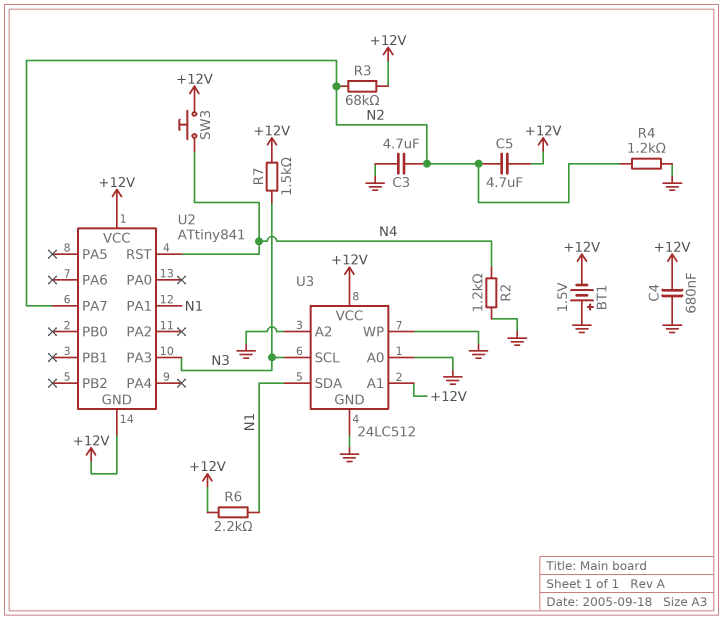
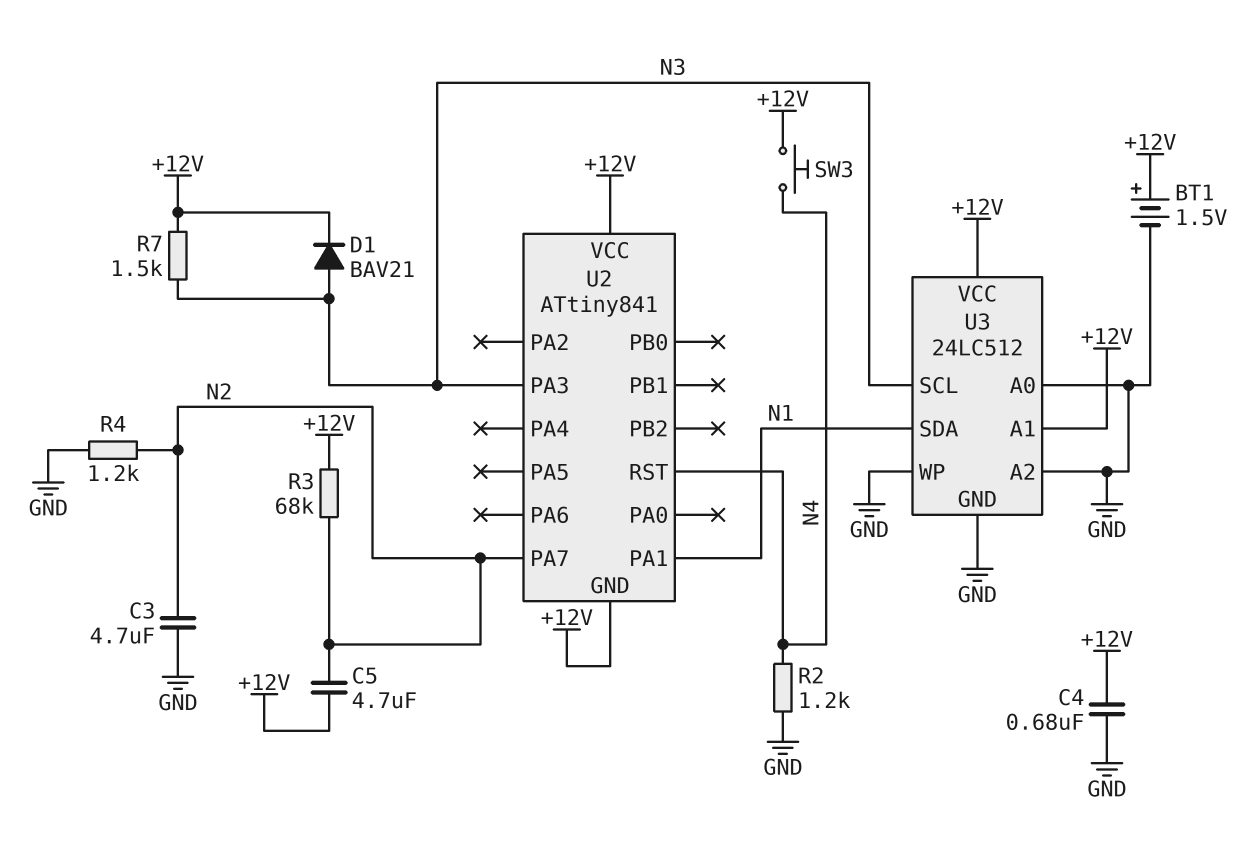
BT1: 1.5V (plus GND, minus +12V) -> 1.5V (plus +12V, minus GND)
D1: none -> diode BAV21 (A N3, K +12V)
R6: 2.2k (+12V, N1) -> none

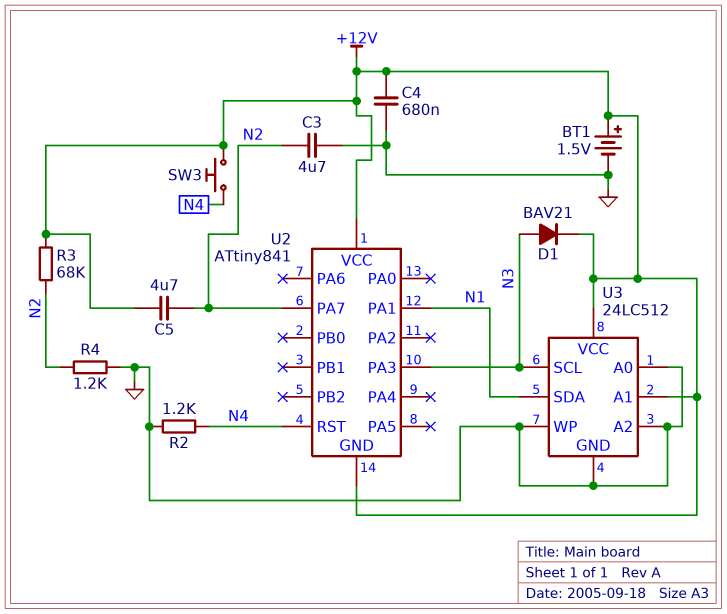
R7: 1.5k (+12V, N3) -> none

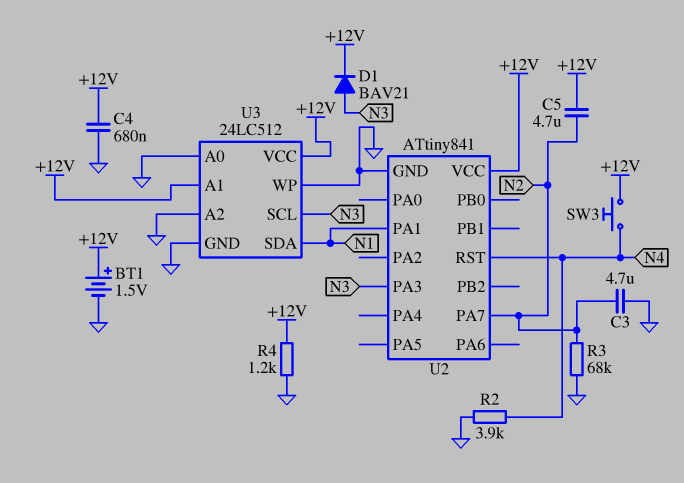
R2: 1.2k (GND, N4) -> 3.9k (GND, N4)
R3: 68k (+12V, N2) -> 68k (GND, N2)
R4: 1.2k (GND, N2) -> 1.2k (+12V, GND)
U2 pin GND: +12V -> GND

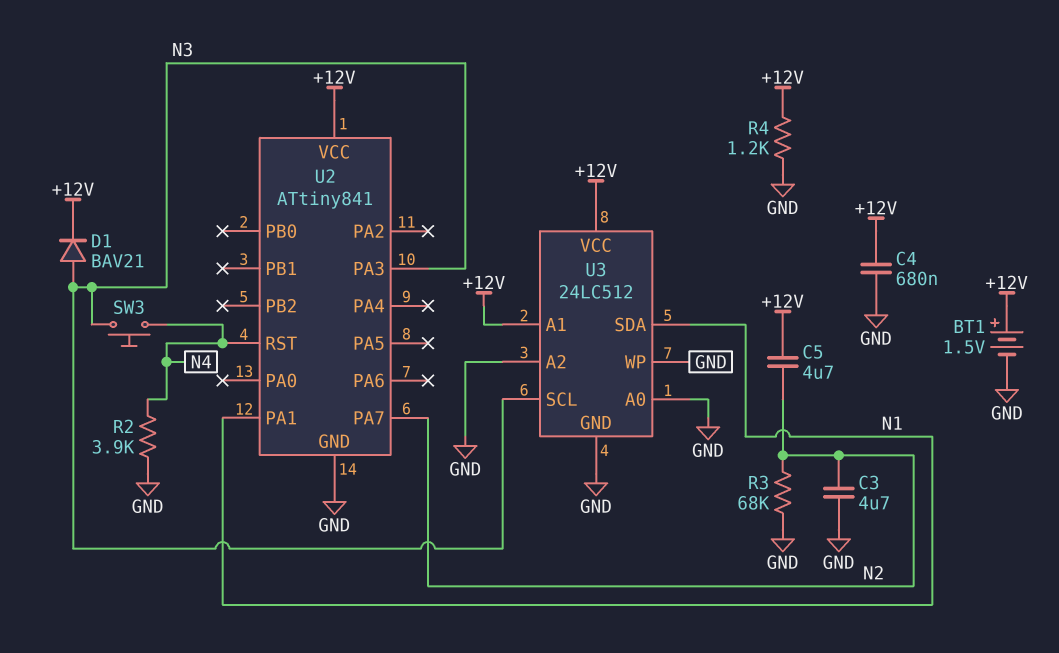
SW3: button (+12V, N4) -> button (N3, N4)

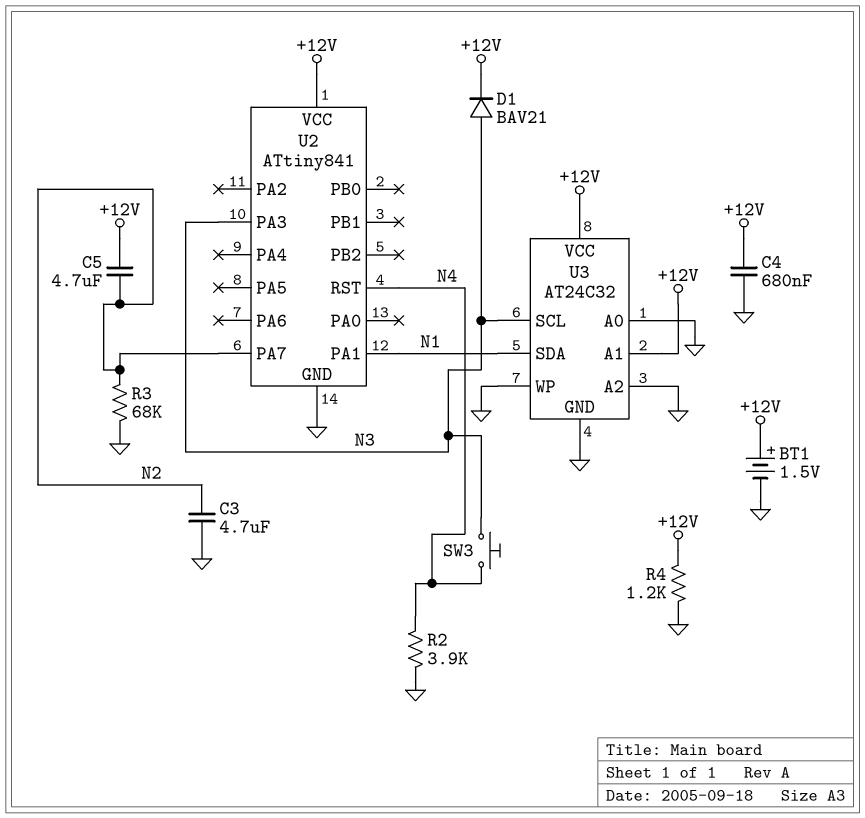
U3: 24LC512 -> AT24C32

